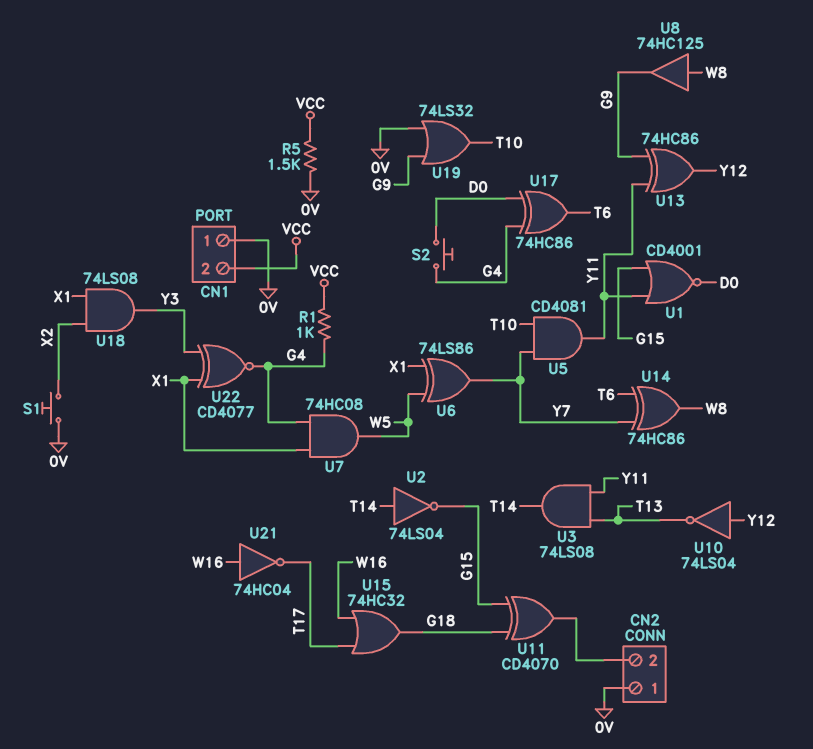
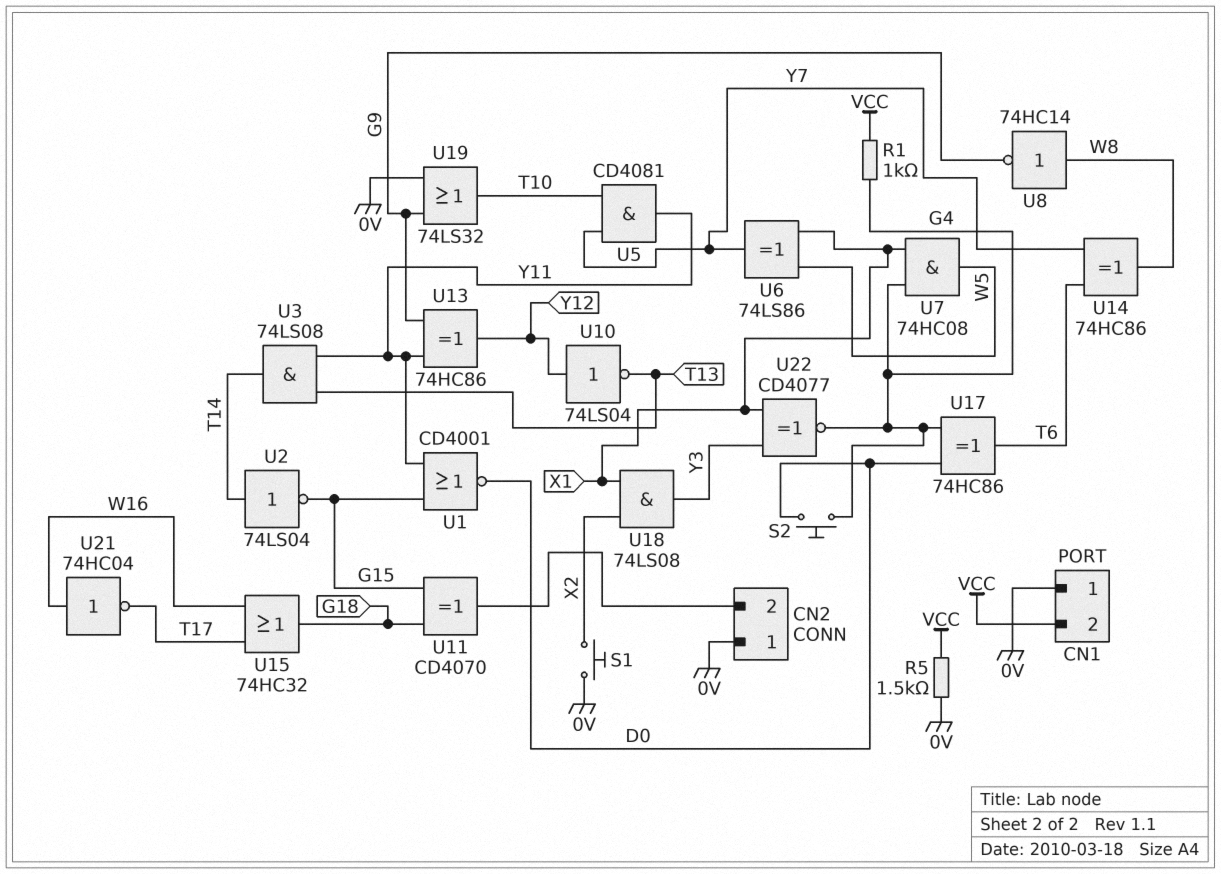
U8: buffer 74HC125 (in W8, out G9) -> NOT 74HC14 (in W8, out G9)

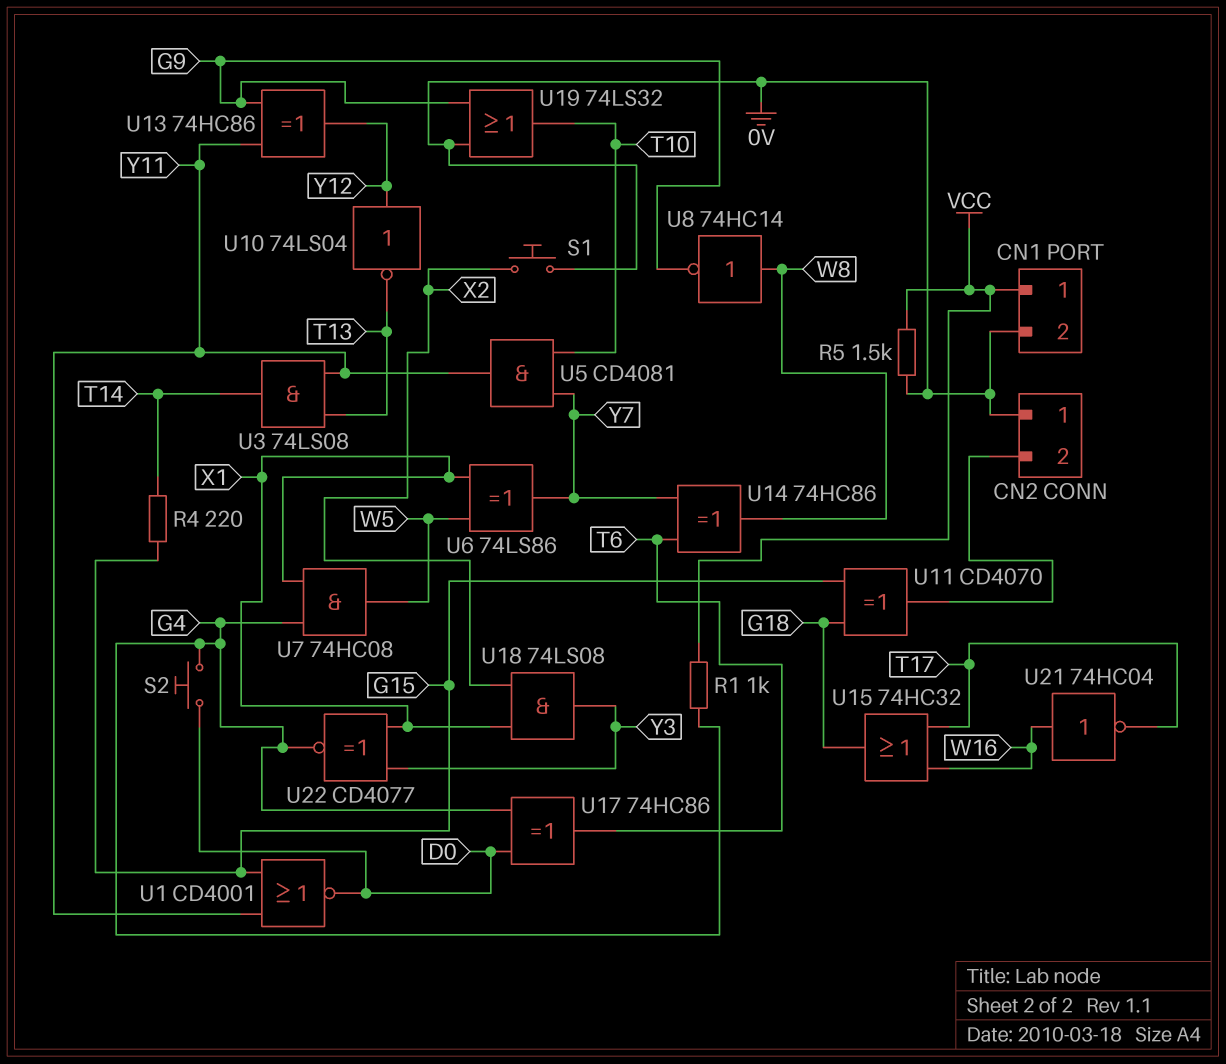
CN1 pin 1: 0V -> VCC
CN1 pin 2: VCC -> 0V
R4: none -> 220 (G15, T14)
U2: NOT 74LS04 (in T14, out G15) -> none

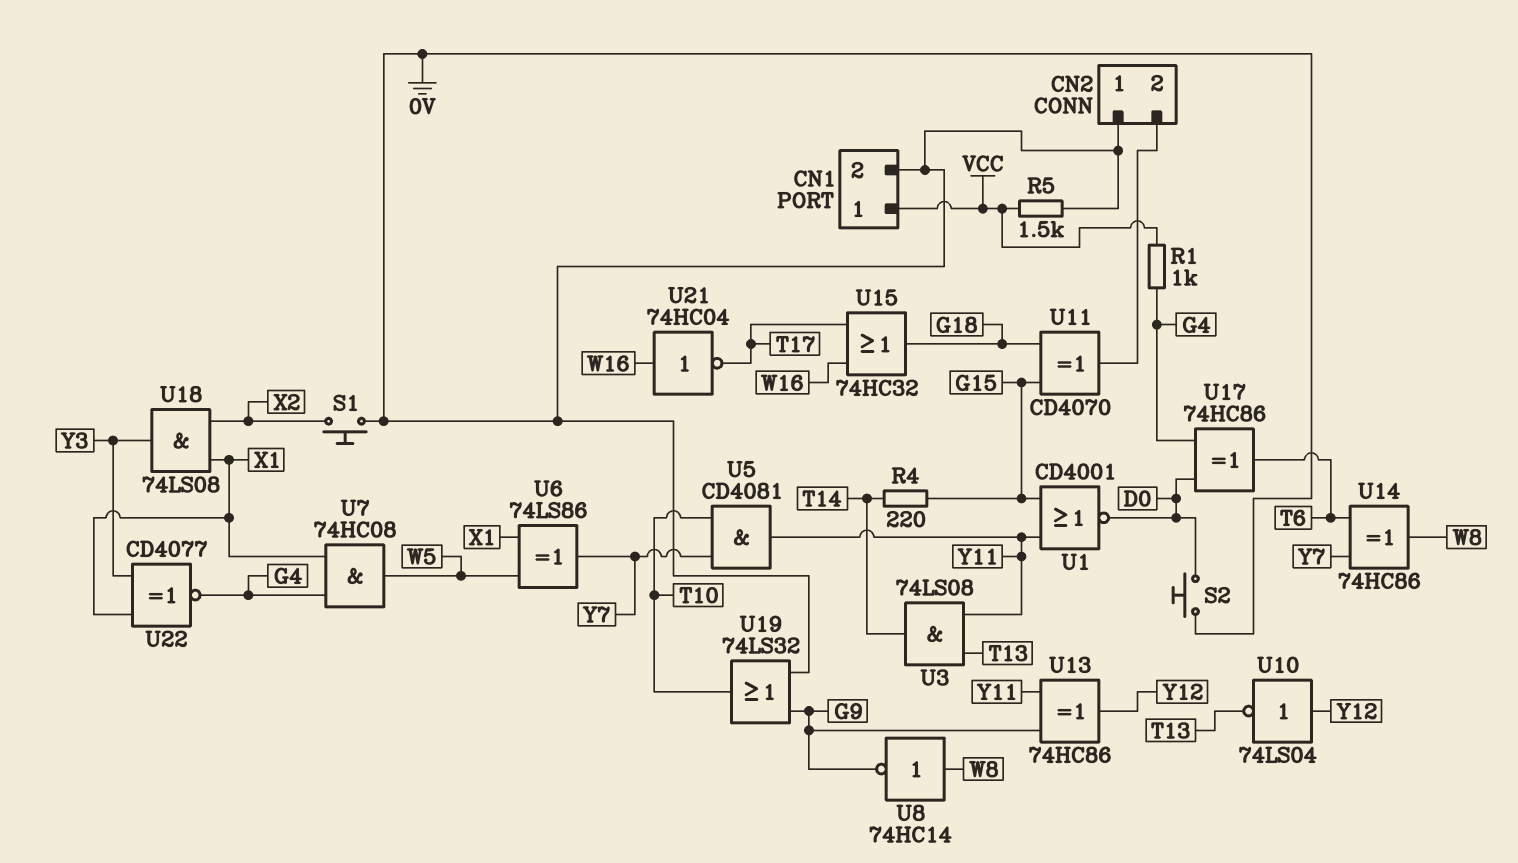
S2: button (D0, G4) -> button (0V, D0)

